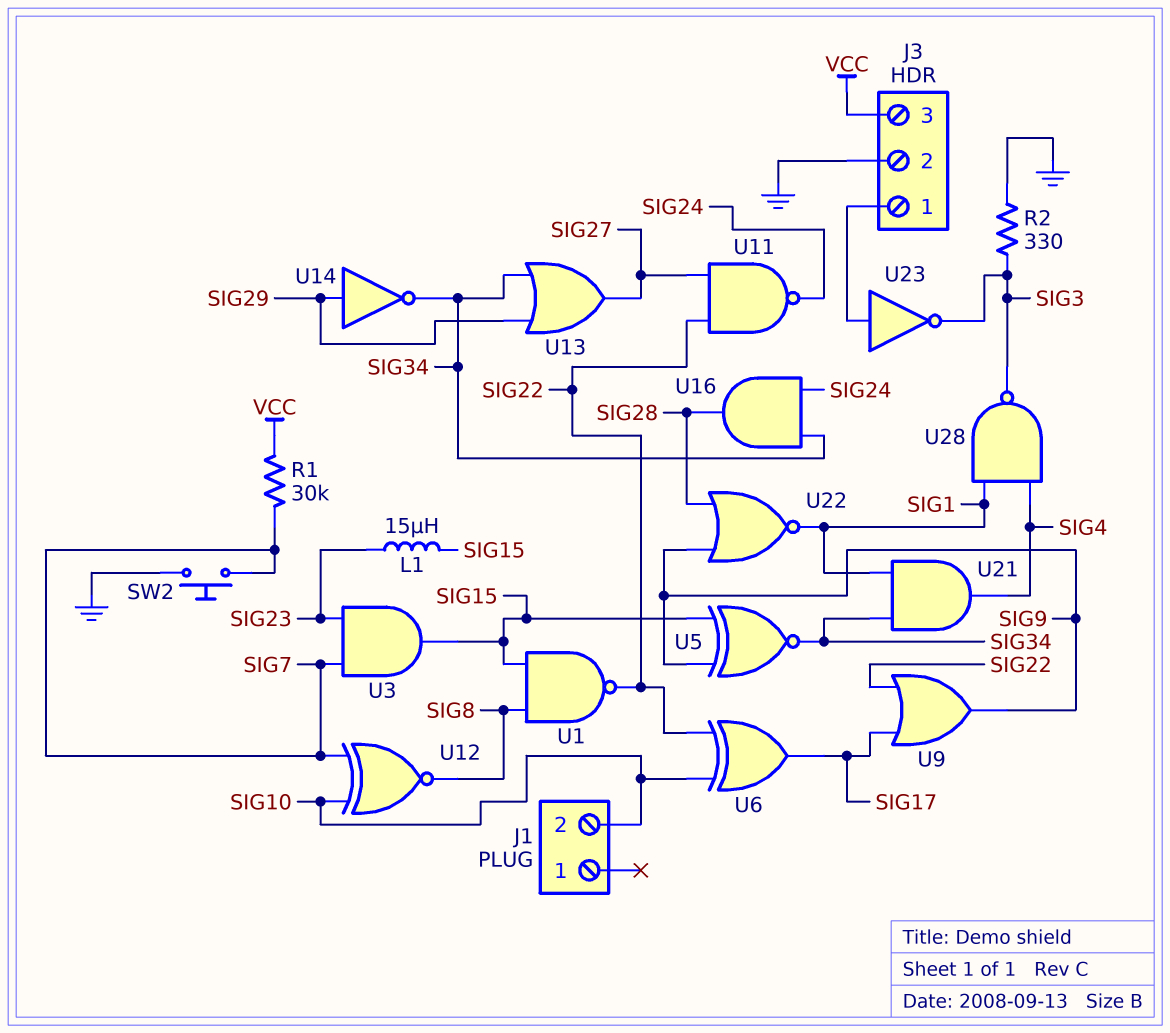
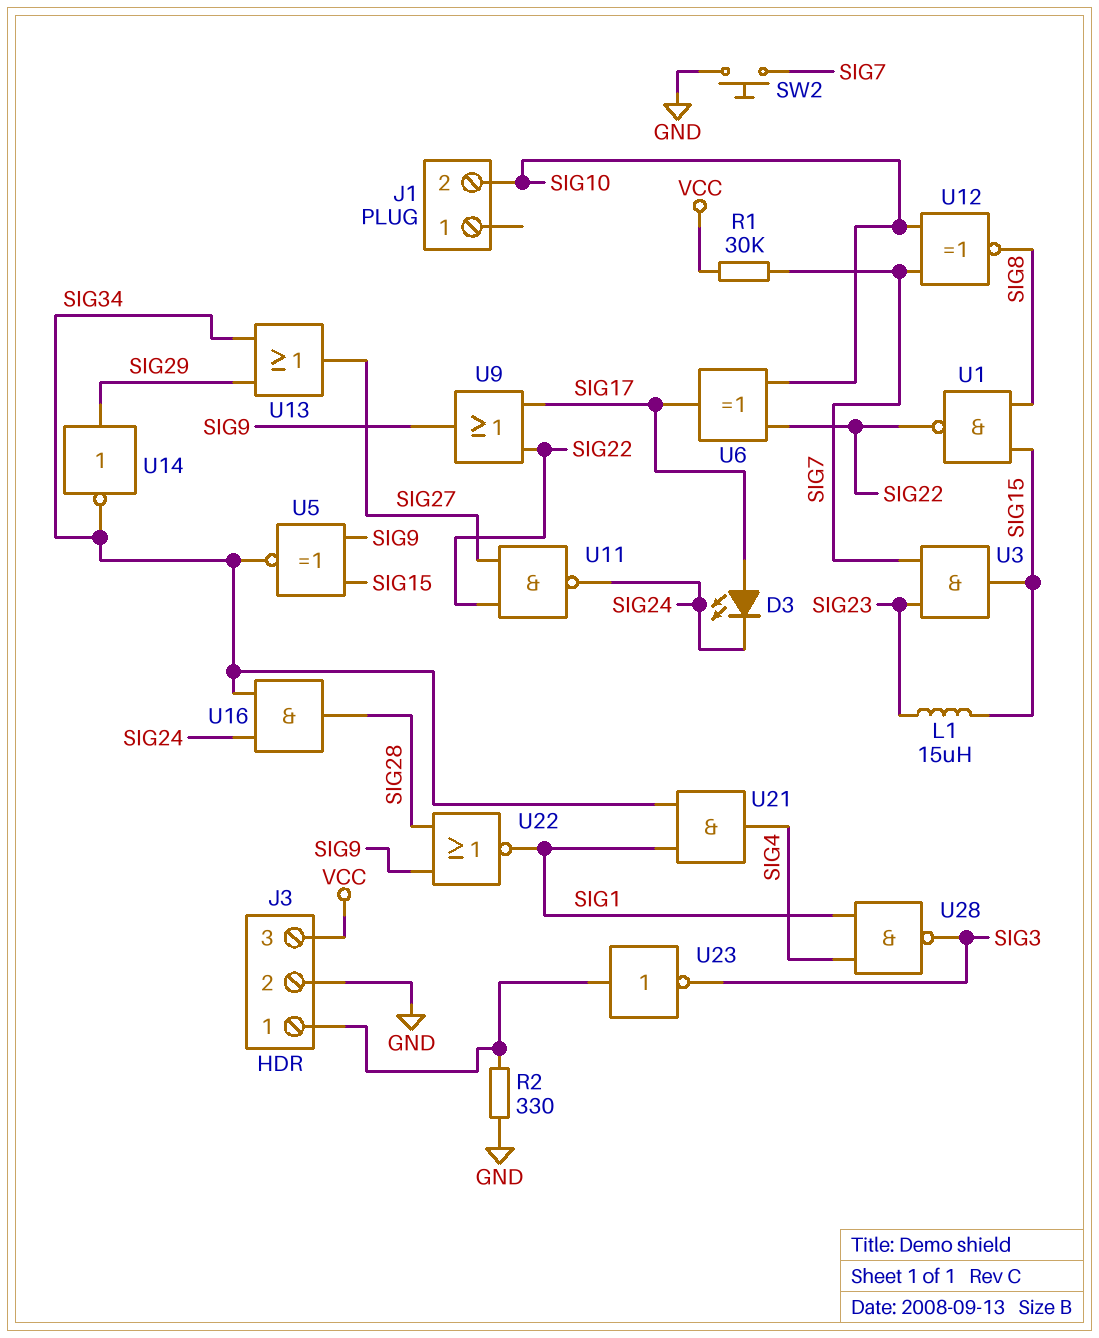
D3: none -> LED (A SIG17, K SIG24)
R2: 330 (GND, SIG3) -> 330 (GND, J3/1)

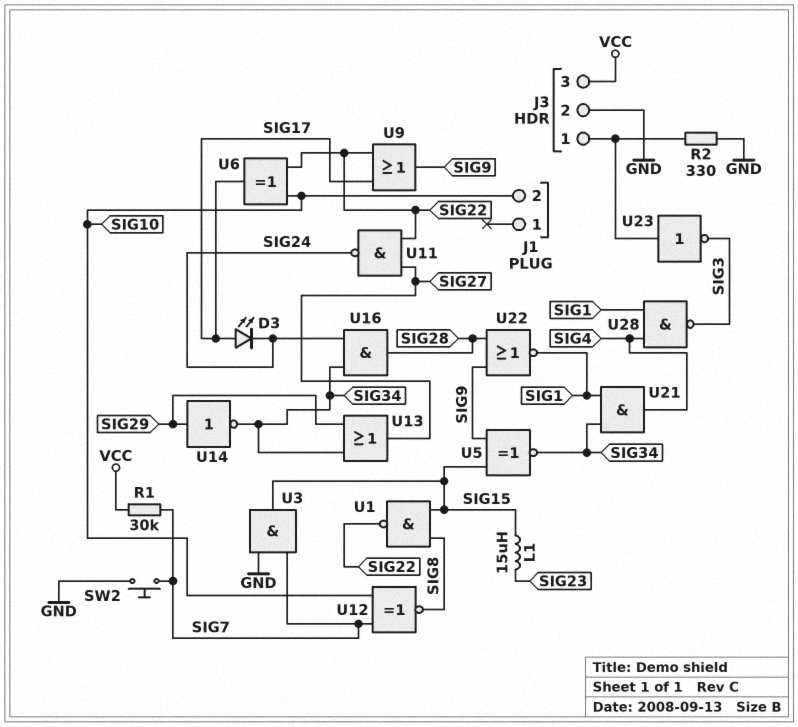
U3: AND (in SIG7, in SIG23, out SIG15) -> AND (in GND, in SIG7, out SIG15)

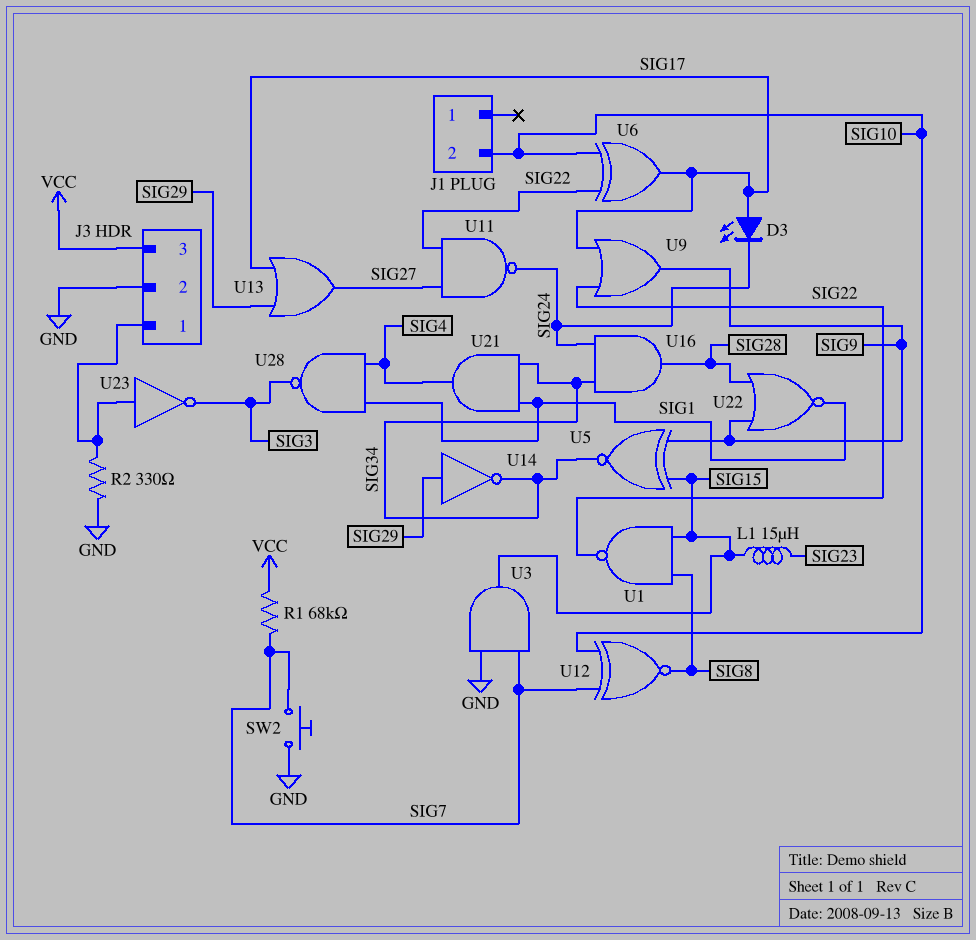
R1: 30k (SIG7, VCC) -> 68k (SIG7, VCC)
U13: OR (in SIG29, in SIG34, out SIG27) -> OR (in SIG17, in SIG29, out SIG27)

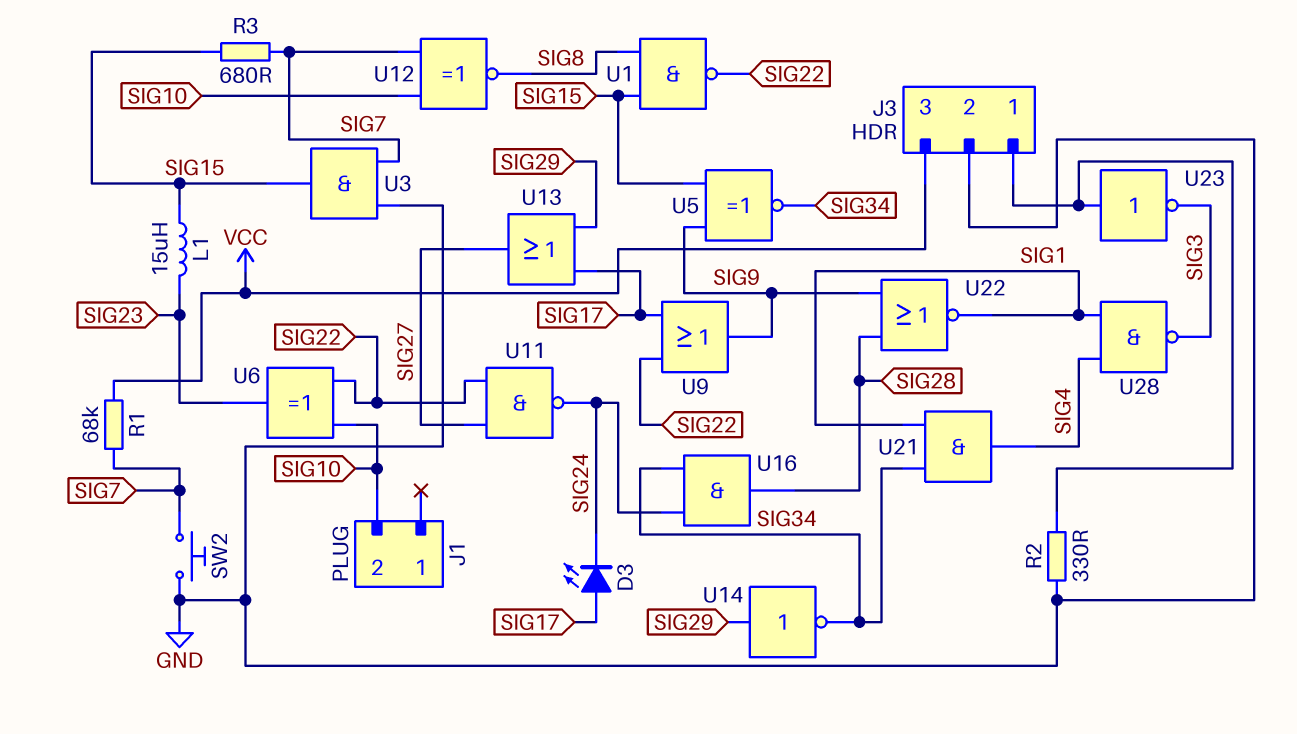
R3: none -> 680 (SIG7, SIG15)
U6: XOR (in SIG10, in SIG22, out SIG17) -> XOR (in SIG10, in SIG22, out SIG23)

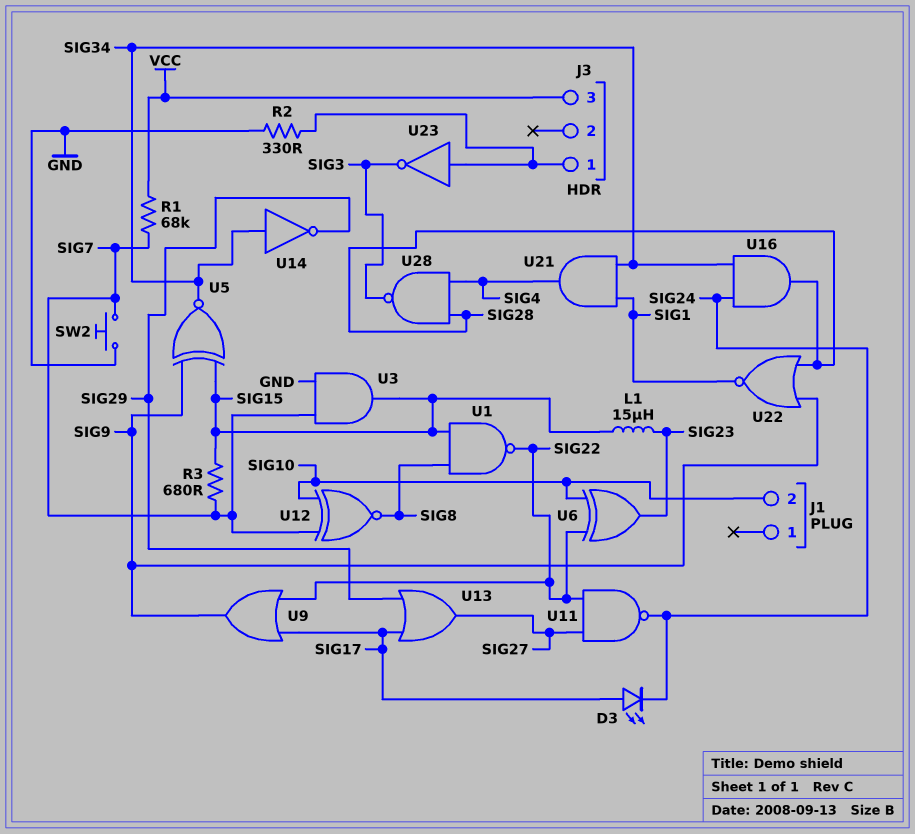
J3 pin 2: GND -> none
U14: NOT (in SIG29, out SIG34) -> NOT (in SIG34, out SIG29)
U28: NAND (in SIG1, in SIG4, out SIG3) -> NAND (in SIG4, in SIG28, out SIG3)

